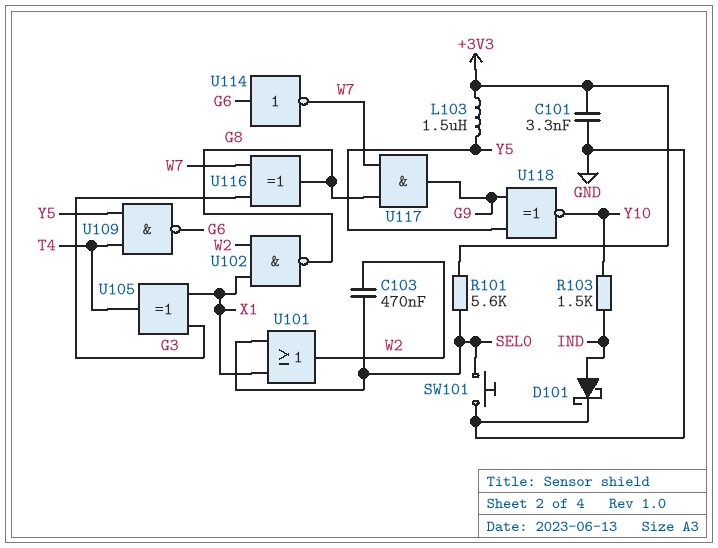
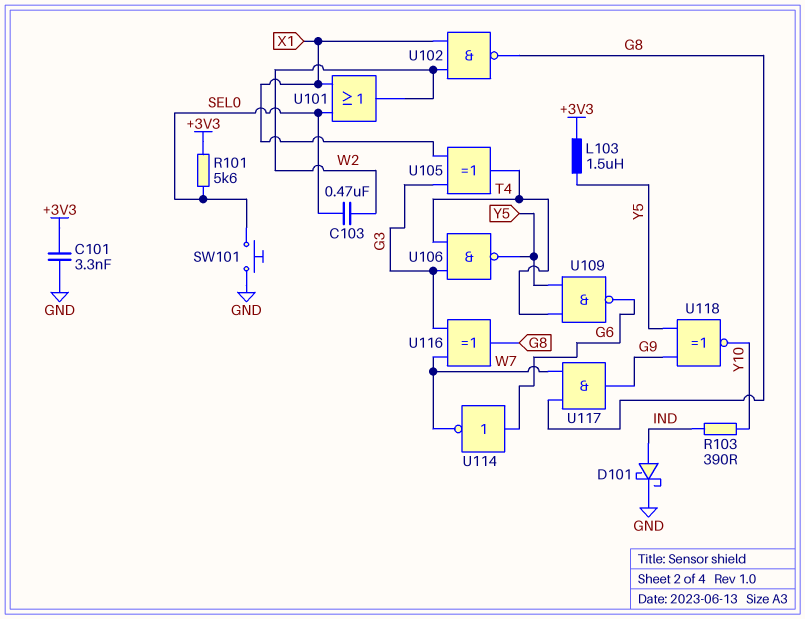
R103: 1.5k (IND, Y10) -> 390 (IND, Y10)
U106: none -> NAND (in G3, in T4, out Y5)

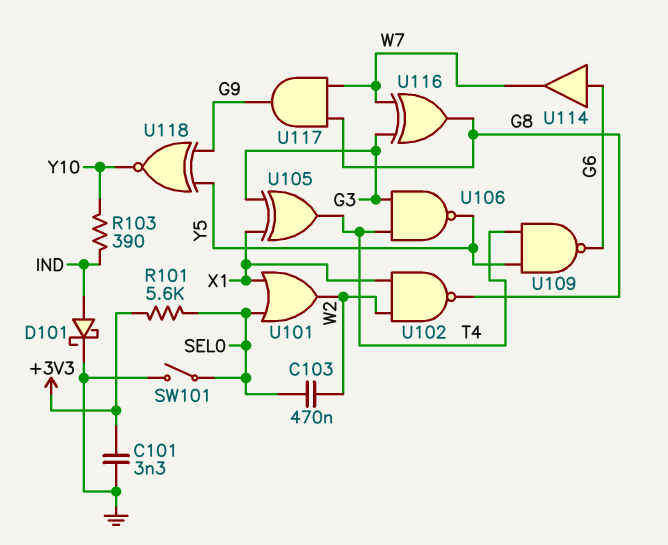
L103: 1.5uH (+3V3, Y5) -> none
SW101: button (GND, SEL0) -> switch (GND, SEL0)
U114: NOT (in G6, out W7) -> buffer (in G6, out W7)

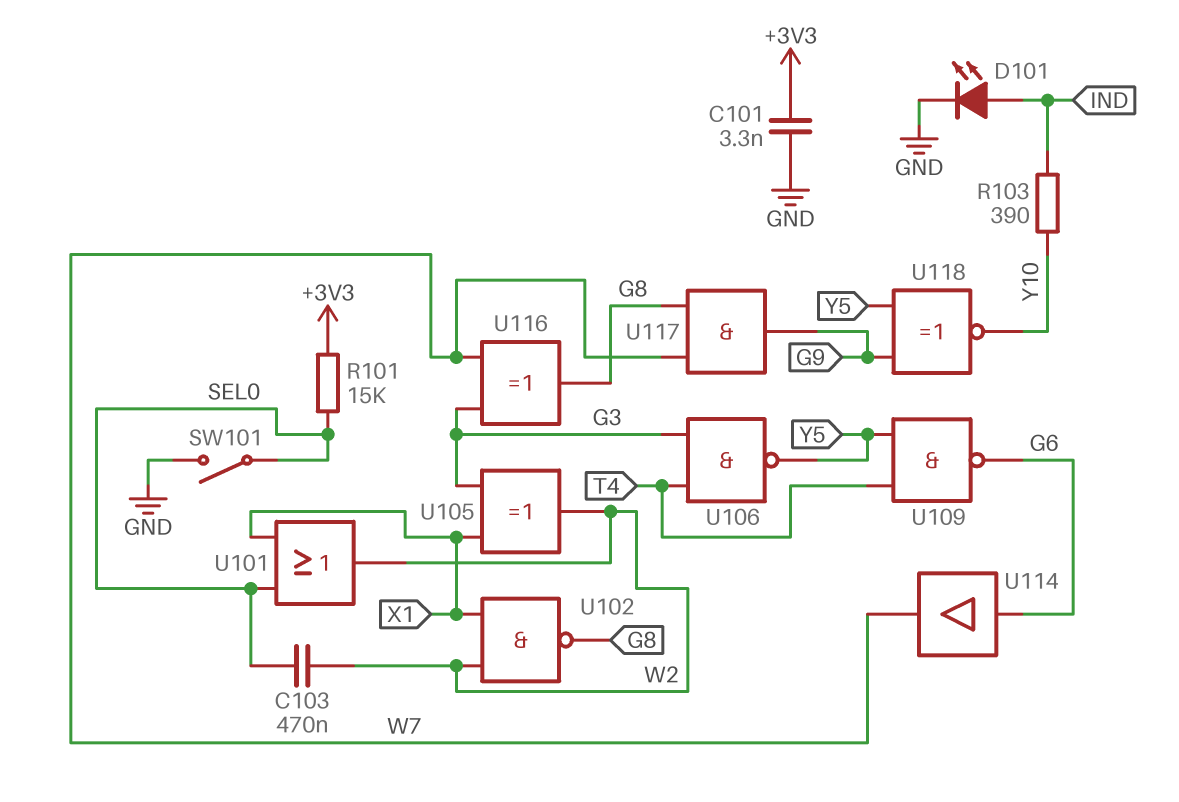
D101: schottky (A IND, K GND) -> LED (A IND, K GND)
R101: 5.6k (+3V3, SEL0) -> 15k (+3V3, SEL0)
U105: XOR (in G3, in X1, out T4) -> XOR (in G3, in X1, out W2)

